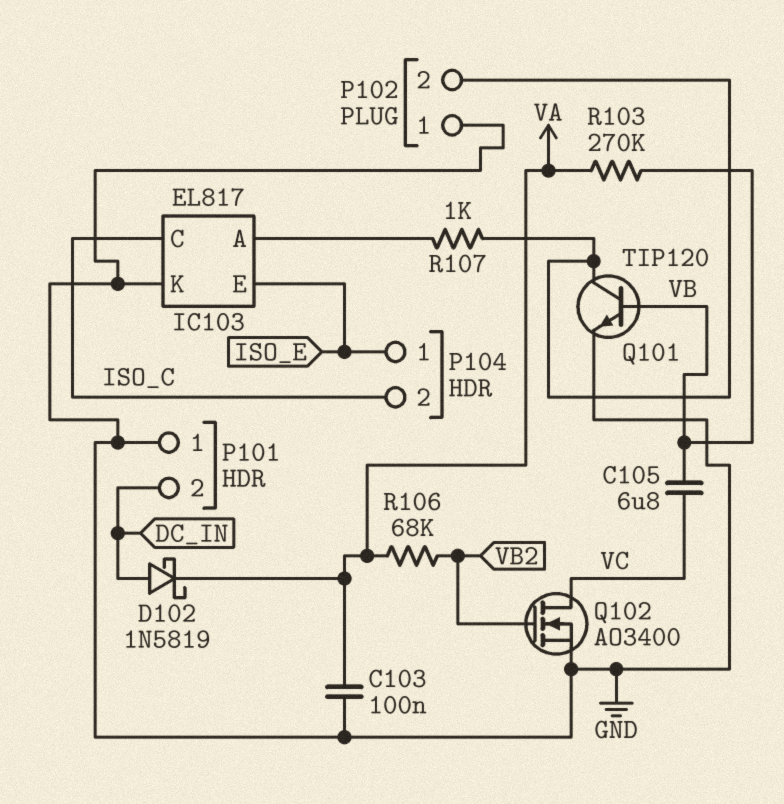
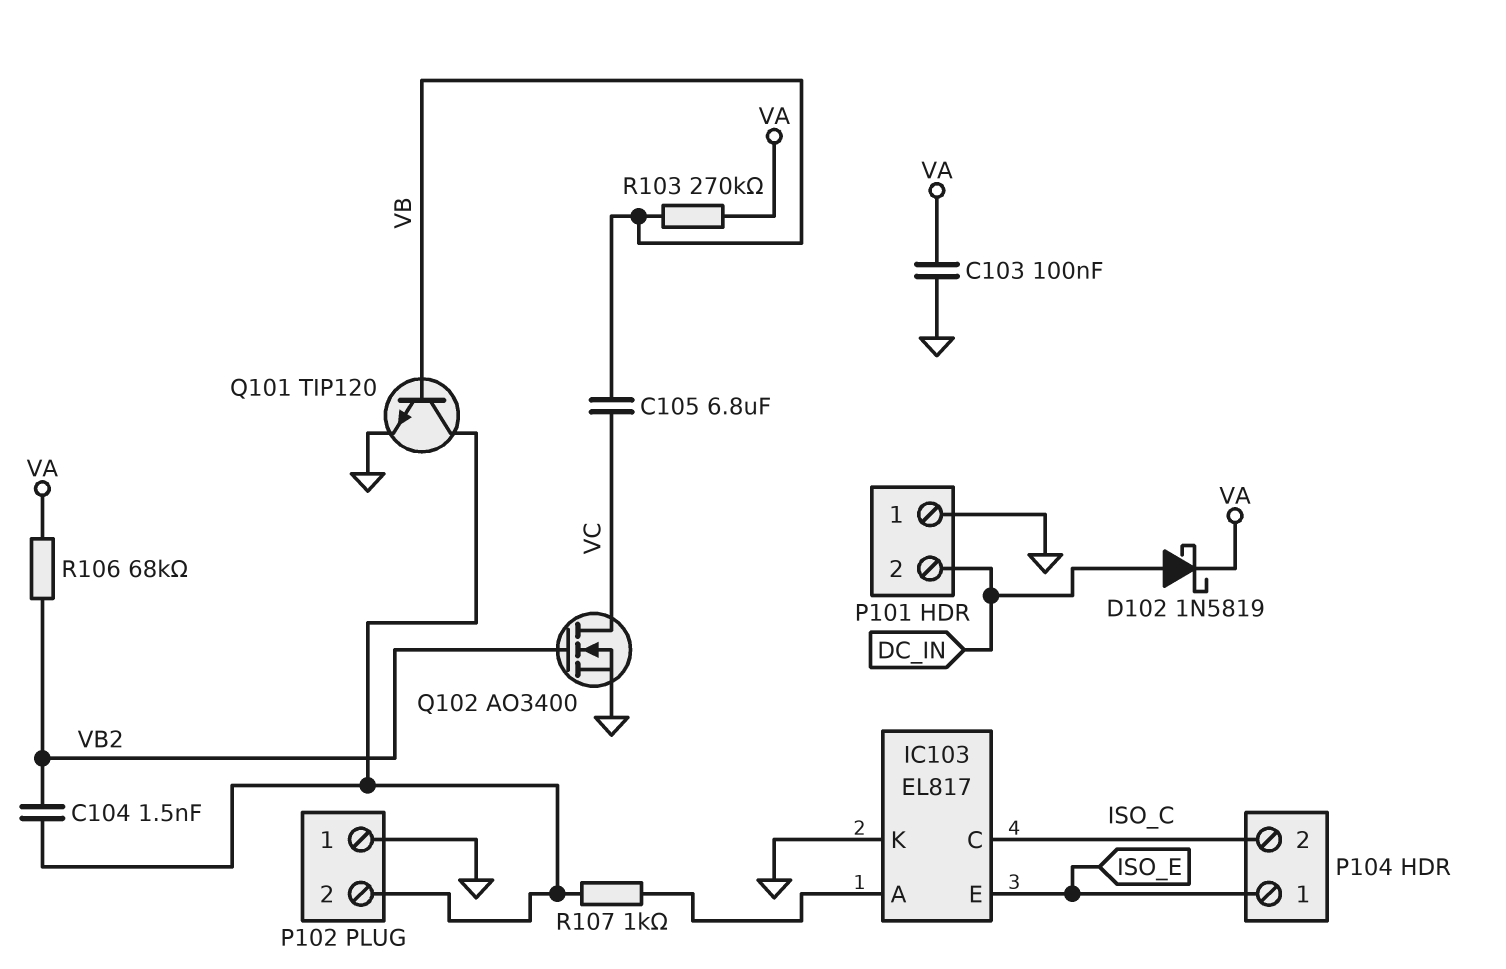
C104: none -> 1.5nF (P102/2, VB2)

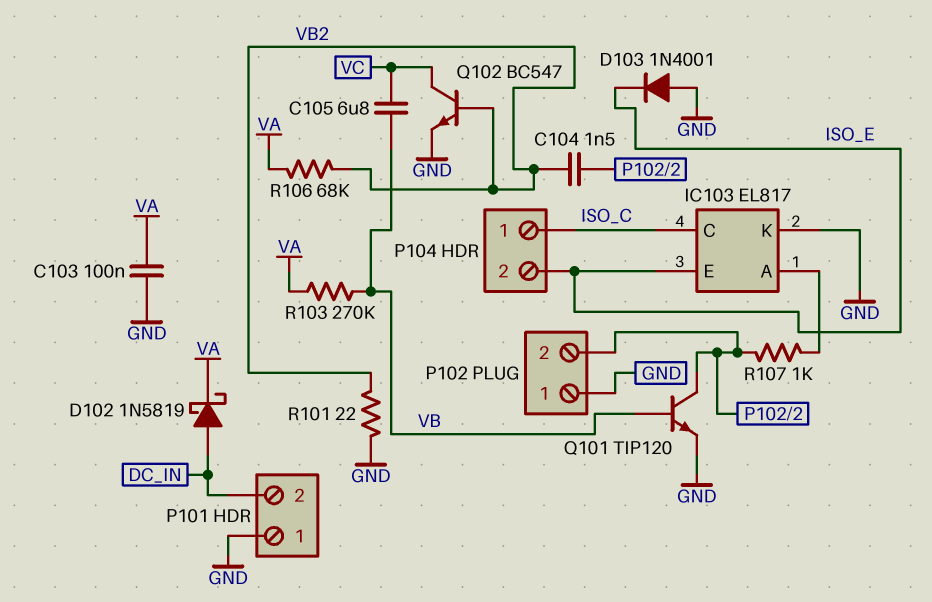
D103: none -> diode 1N4001 (A GND, K ISO_E)
P104 pin 1: ISO_E -> ISO_C
P104 pin 2: ISO_C -> ISO_E
Q102: NMOS AO3400 (G VB2, D VC, S GND) -> NPN BC547 (B VB2, C VC, E GND)
R101: none -> 22 (GND, VB2)

